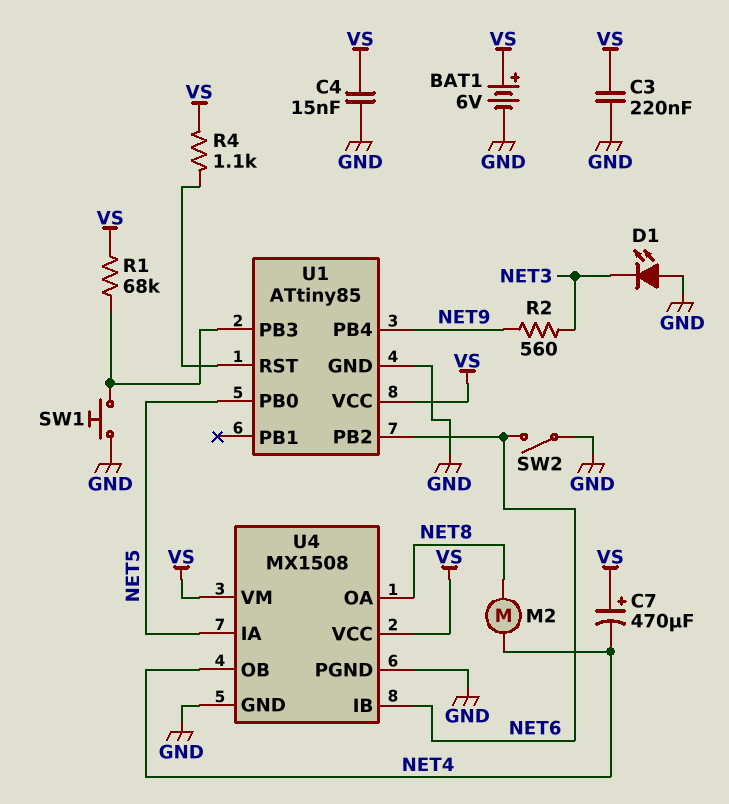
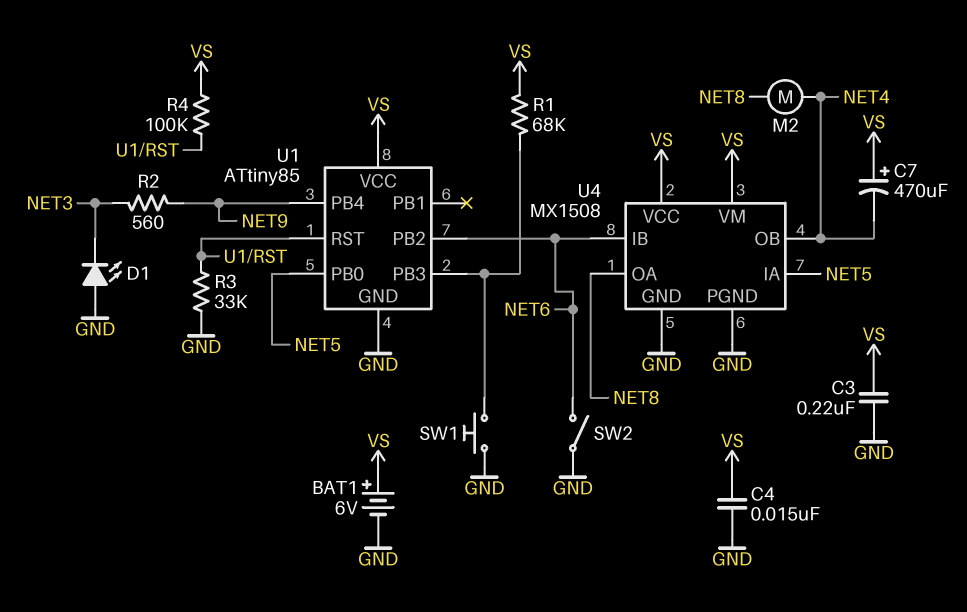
R3: none -> 33k (GND, U1/RST)
R4: 1.1k (U1/RST, VS) -> 100k (U1/RST, VS)

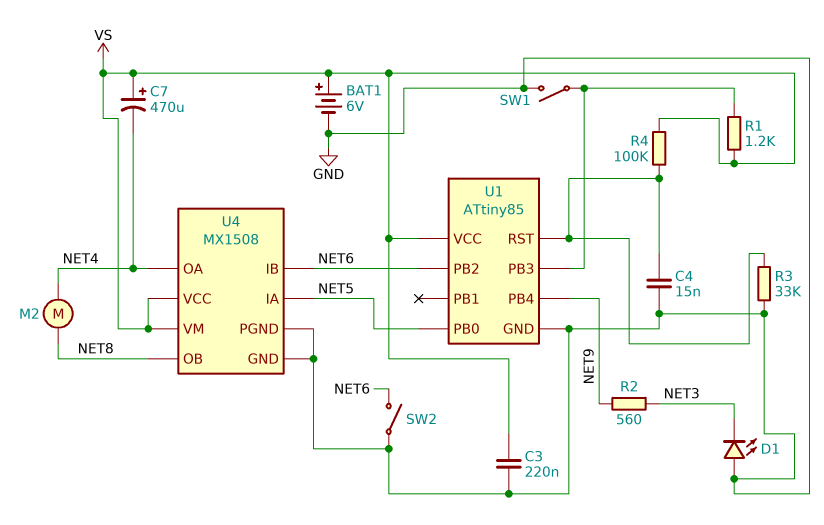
C4: 15nF (GND, VS) -> 15nF (GND, U1/RST)
R1: 68k (U1/PB3, VS) -> 1.2k (U1/PB3, VS)
SW1: button (GND, U1/PB3) -> switch (GND, U1/PB3)
U4 pin OA: NET8 -> NET4
U4 pin OB: NET4 -> NET8

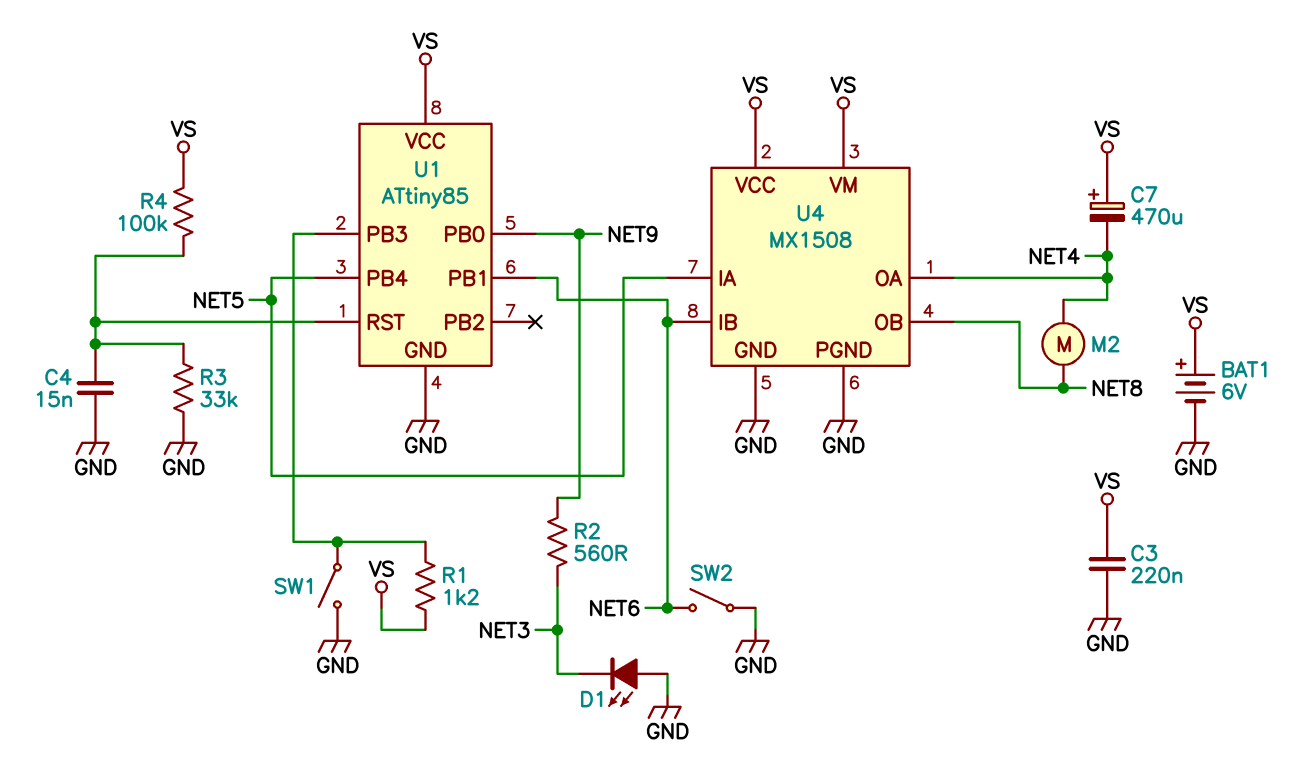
U1 pin PB0: NET5 -> NET9
U1 pin PB1: none -> NET6
U1 pin PB2: NET6 -> none
U1 pin PB4: NET9 -> NET5

